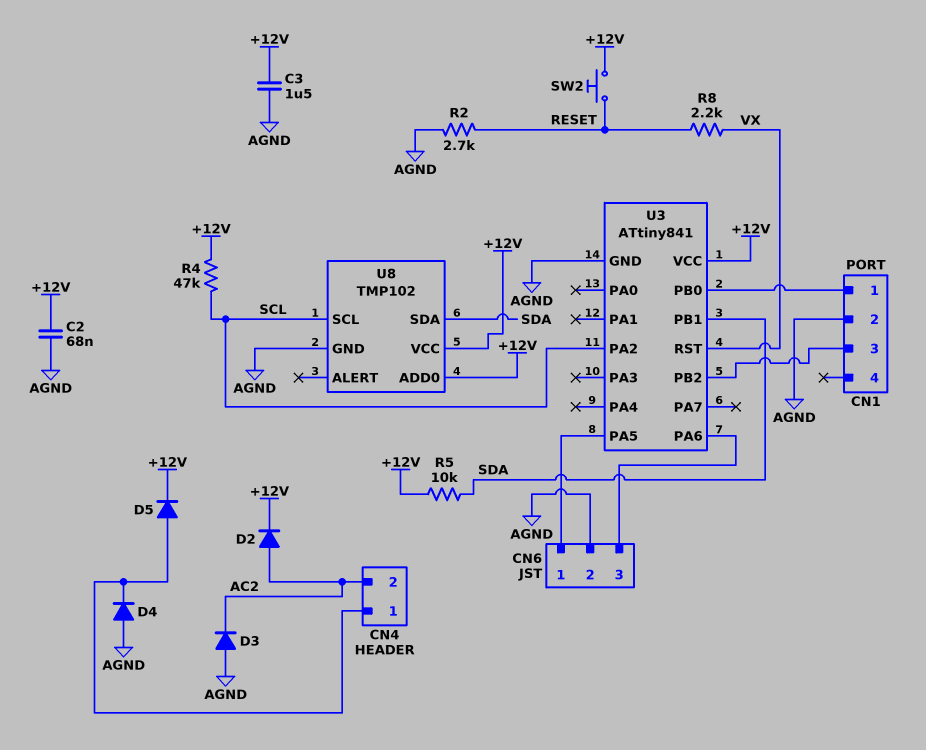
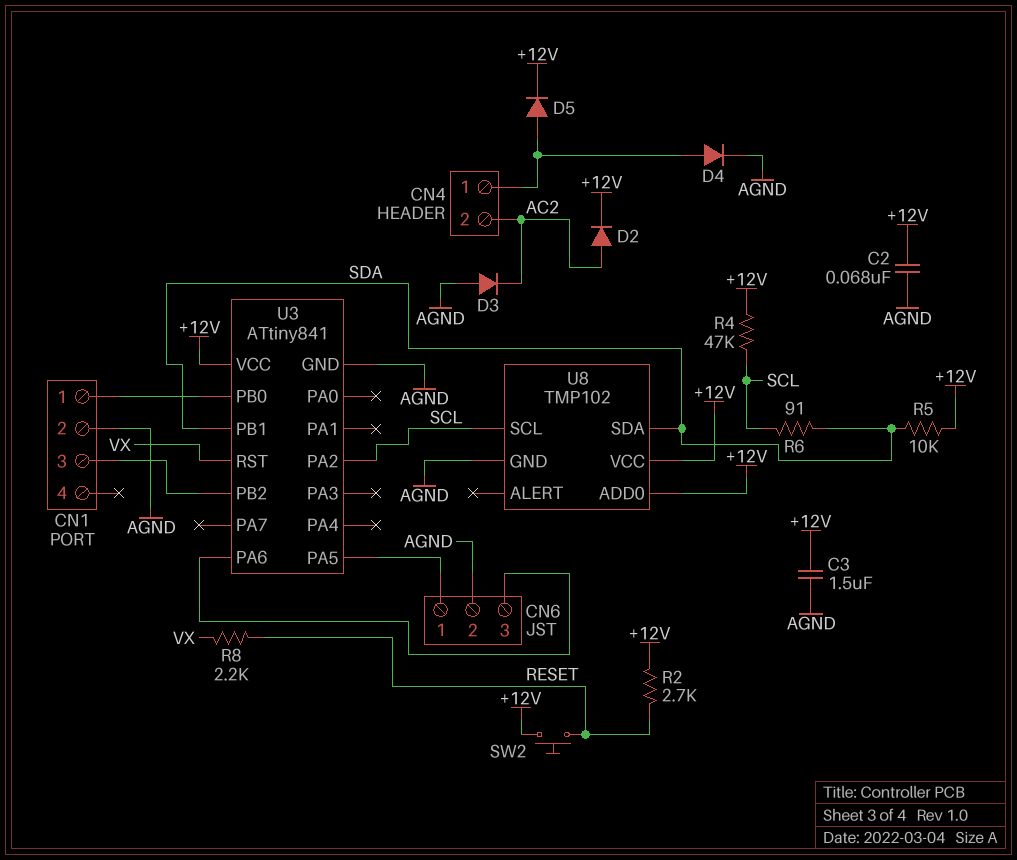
D4: diode (A AGND, K CN4/1) -> diode (A CN4/1, K AGND)
R2: 2.7k (AGND, RESET) -> 2.7k (+12V, RESET)
R6: none -> 91 (SCL, SDA)

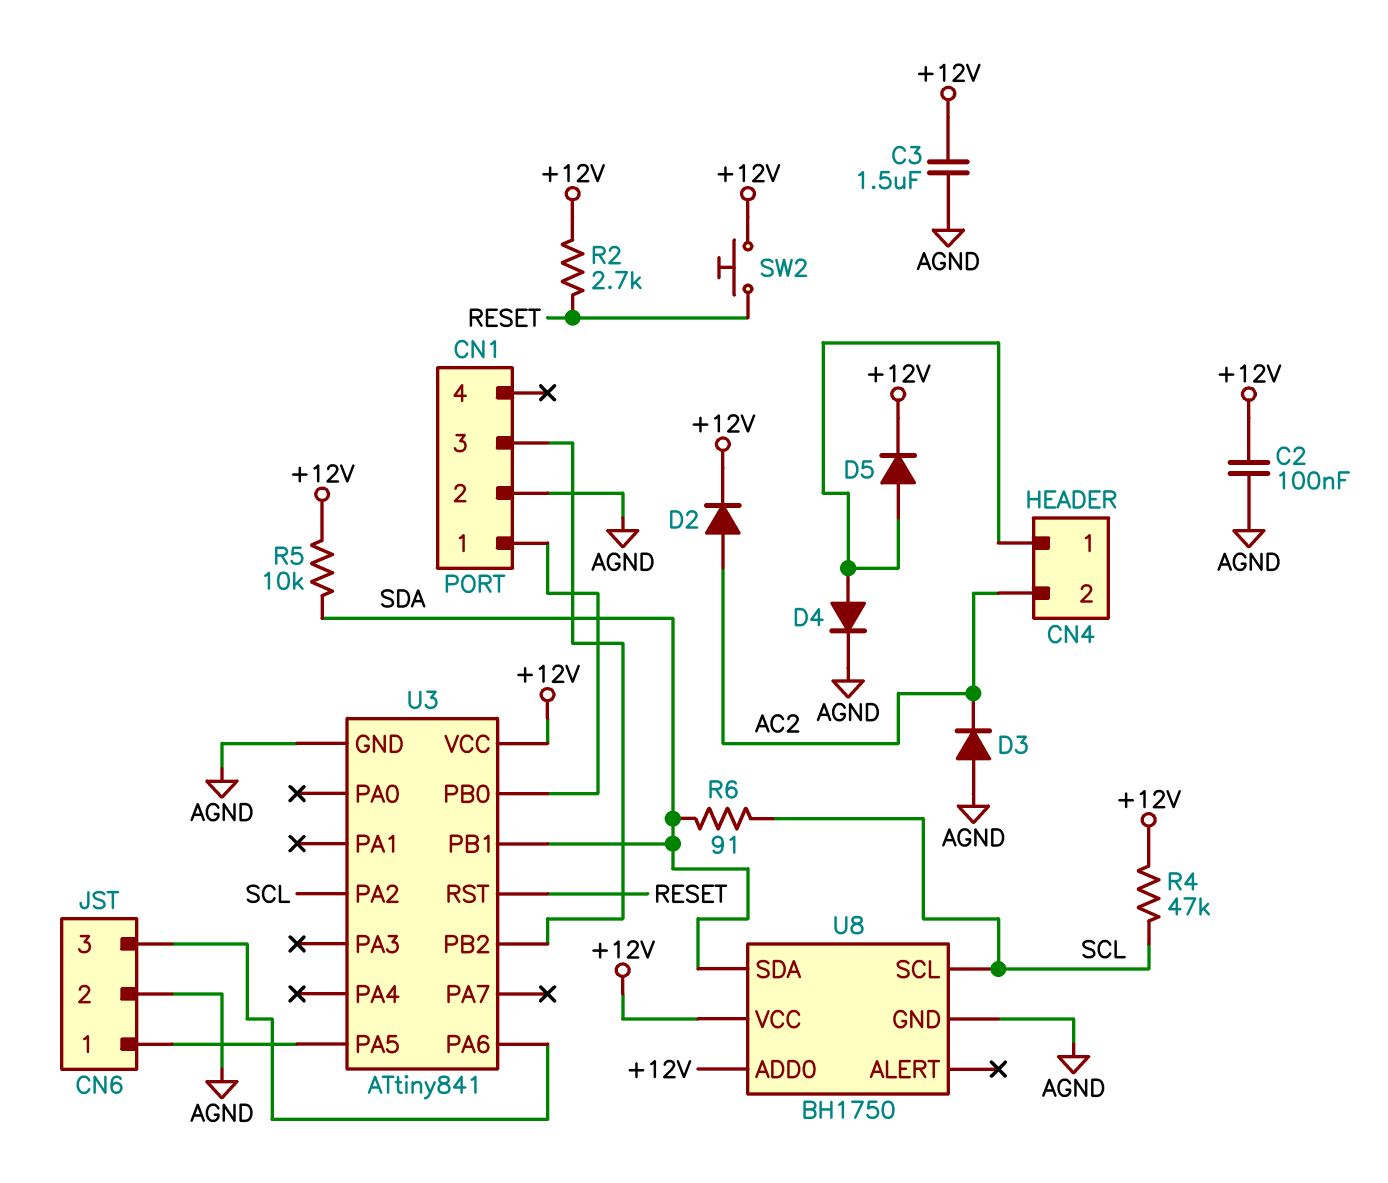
C2: 68nF (+12V, AGND) -> 100nF (+12V, AGND)
R8: 2.2k (RESET, VX) -> none
U3 pin RST: VX -> RESET
U8: TMP102 -> BH1750

